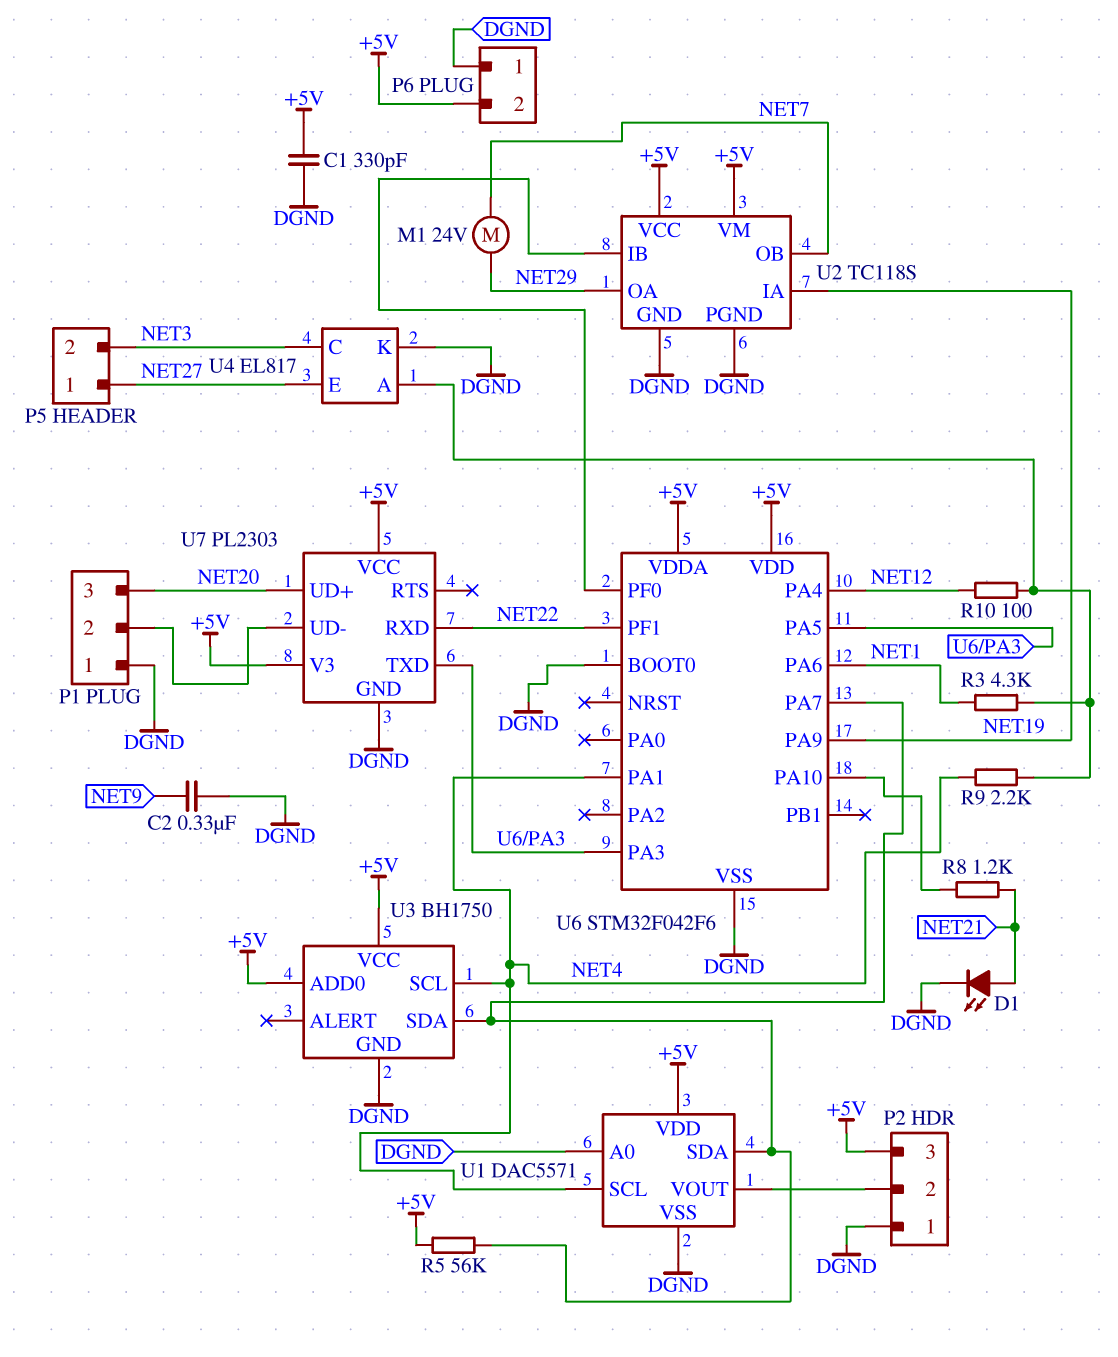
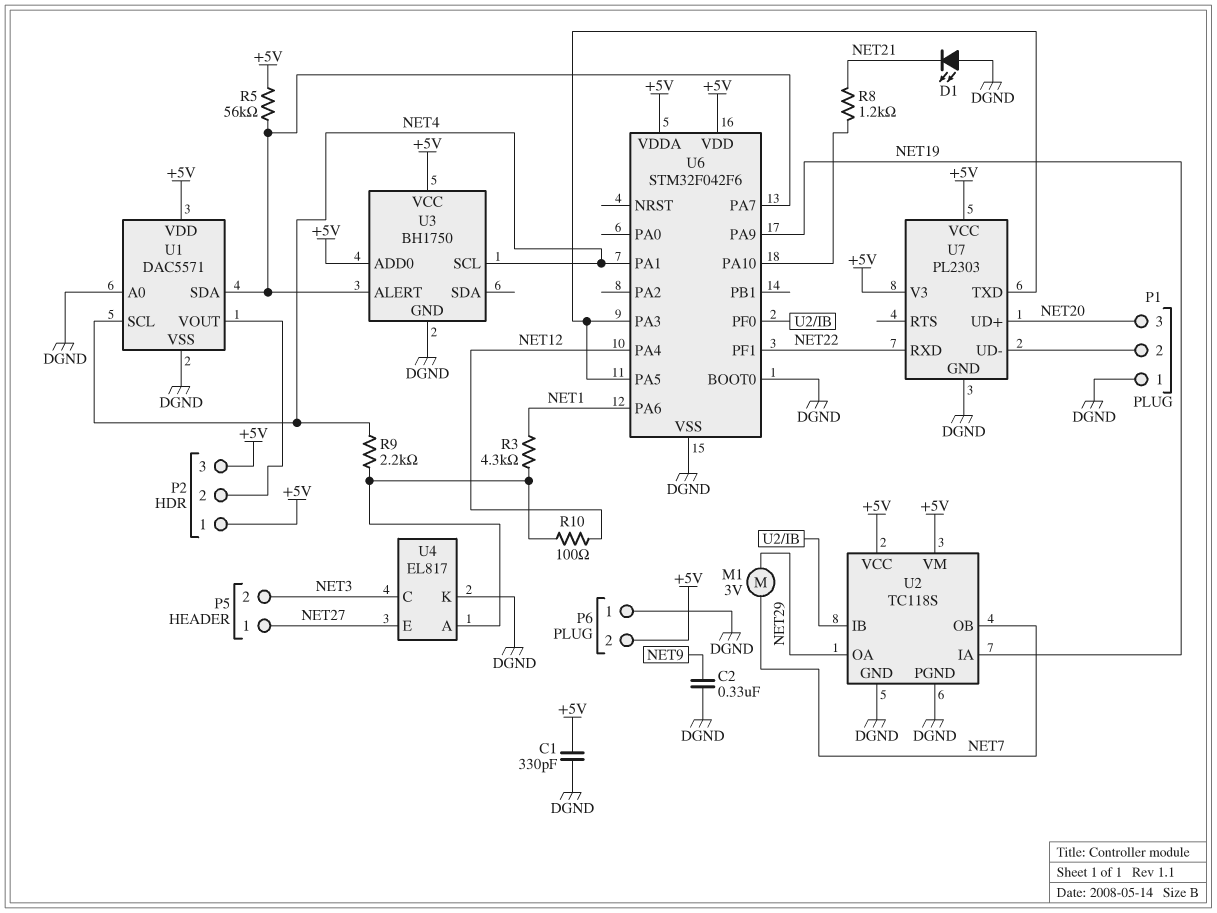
D1: LED (A NET21, K DGND) -> LED (A DGND, K NET21)
M1: motor 24V (NET7, NET29) -> motor 3V (NET7, NET29)
P2 pin 1: DGND -> +5V
U3 pin ALERT: none -> U1/SDA
U3 pin SDA: U1/SDA -> none

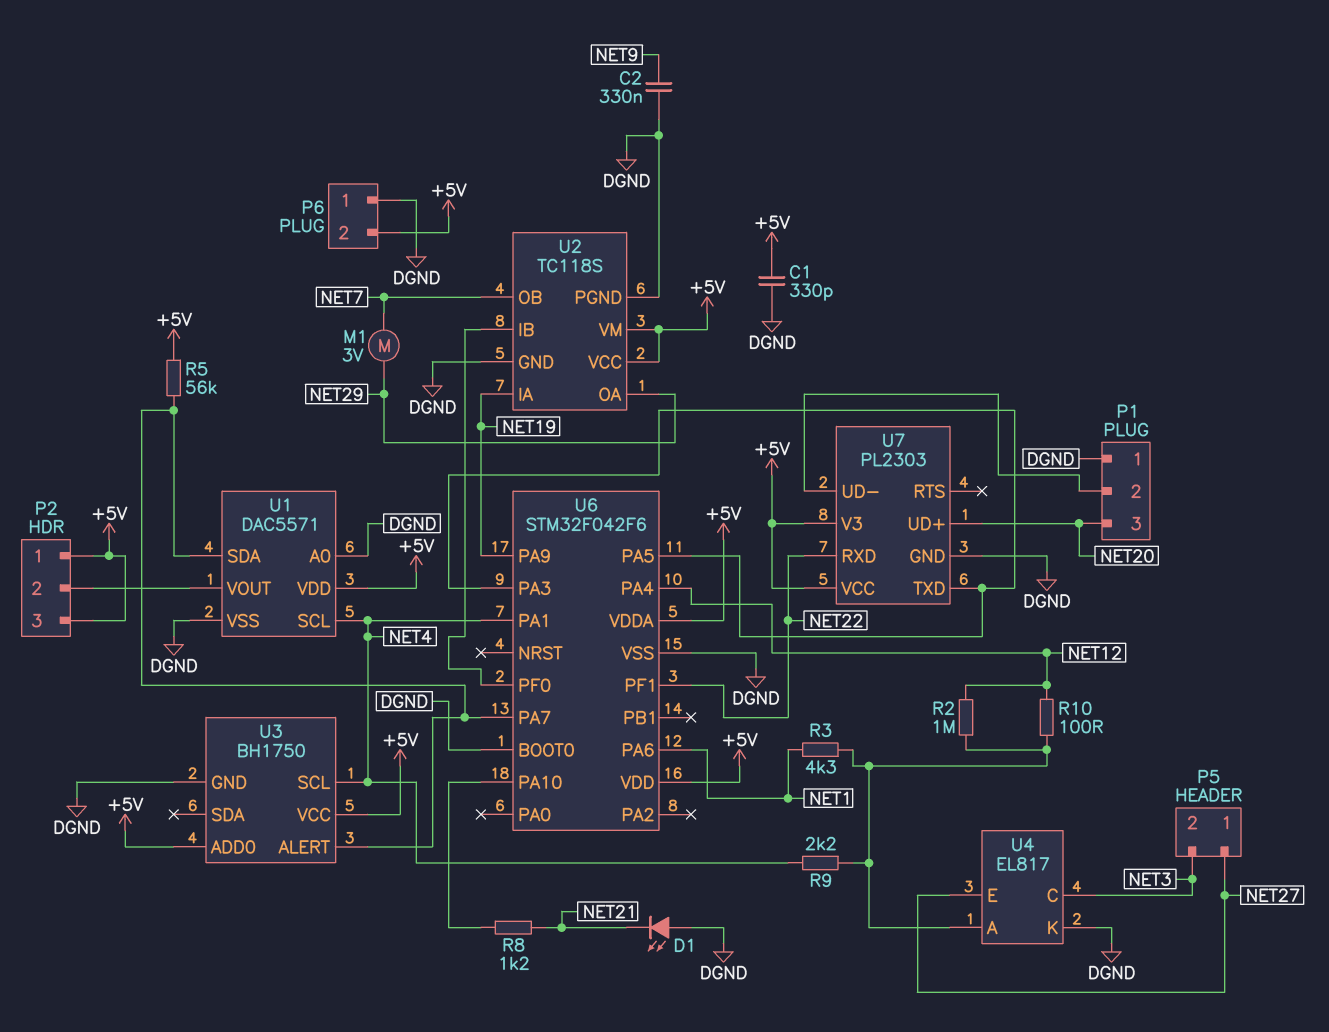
R2: none -> 1M (NET12, U4/A)

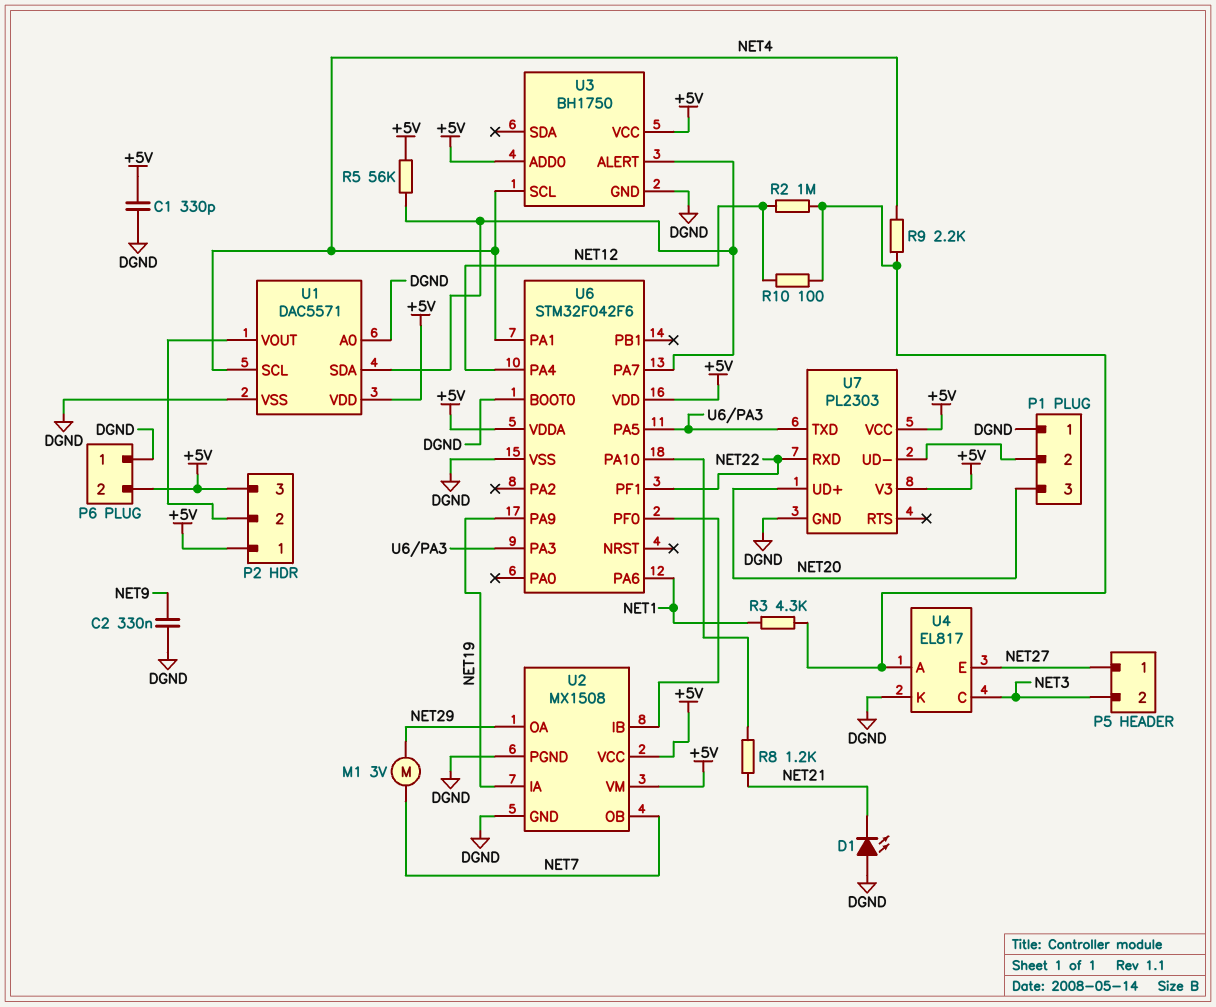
U2: TC118S -> MX1508

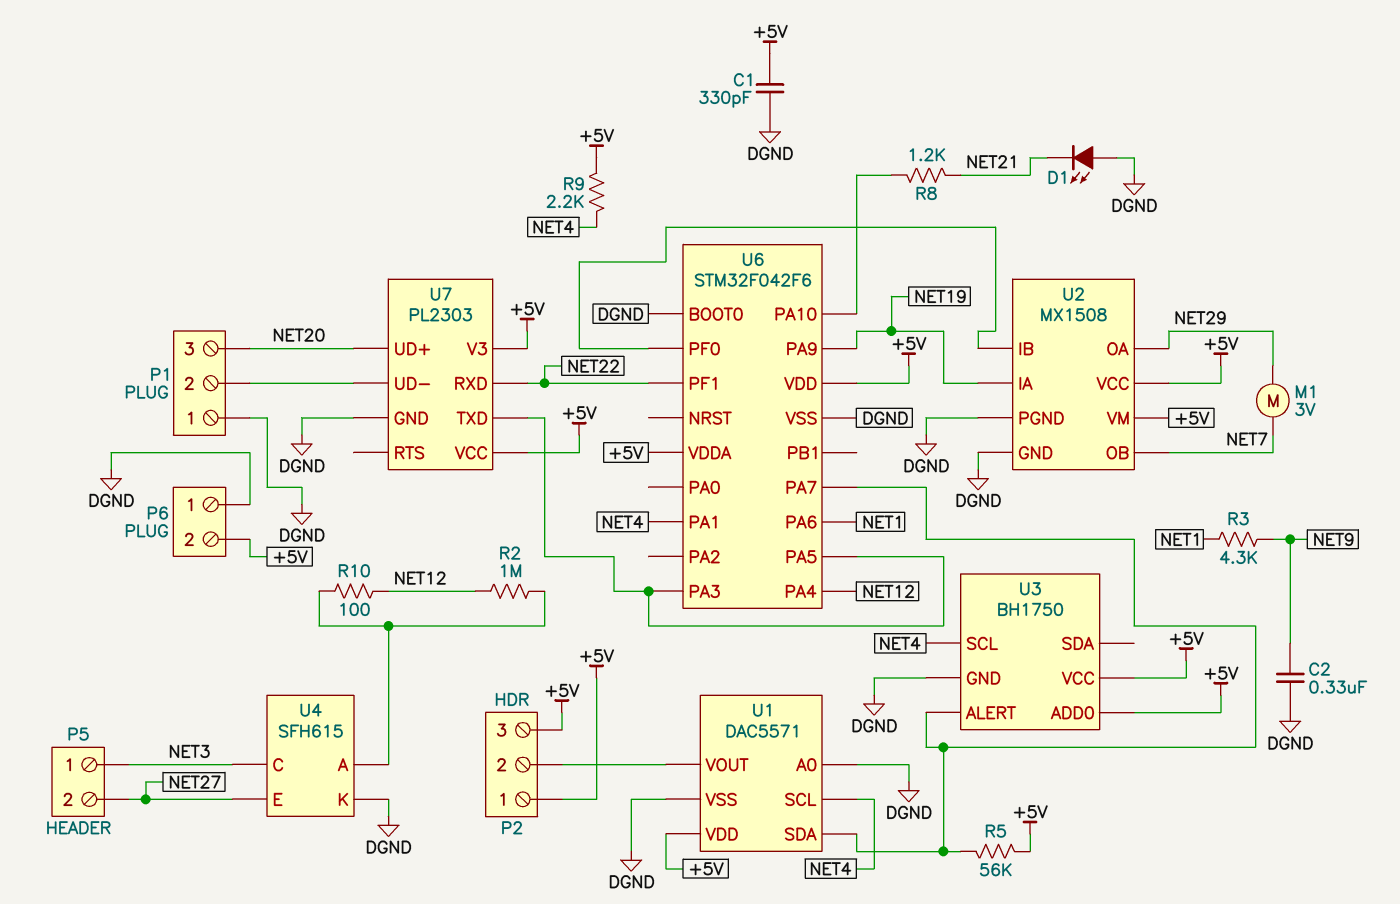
P5 pin 1: NET27 -> NET3
P5 pin 2: NET3 -> NET27
R3: 4.3k (NET1, U4/A) -> 4.3k (NET1, NET9)
R9: 2.2k (NET4, U4/A) -> 2.2k (+5V, NET4)
U4: EL817 -> SFH615

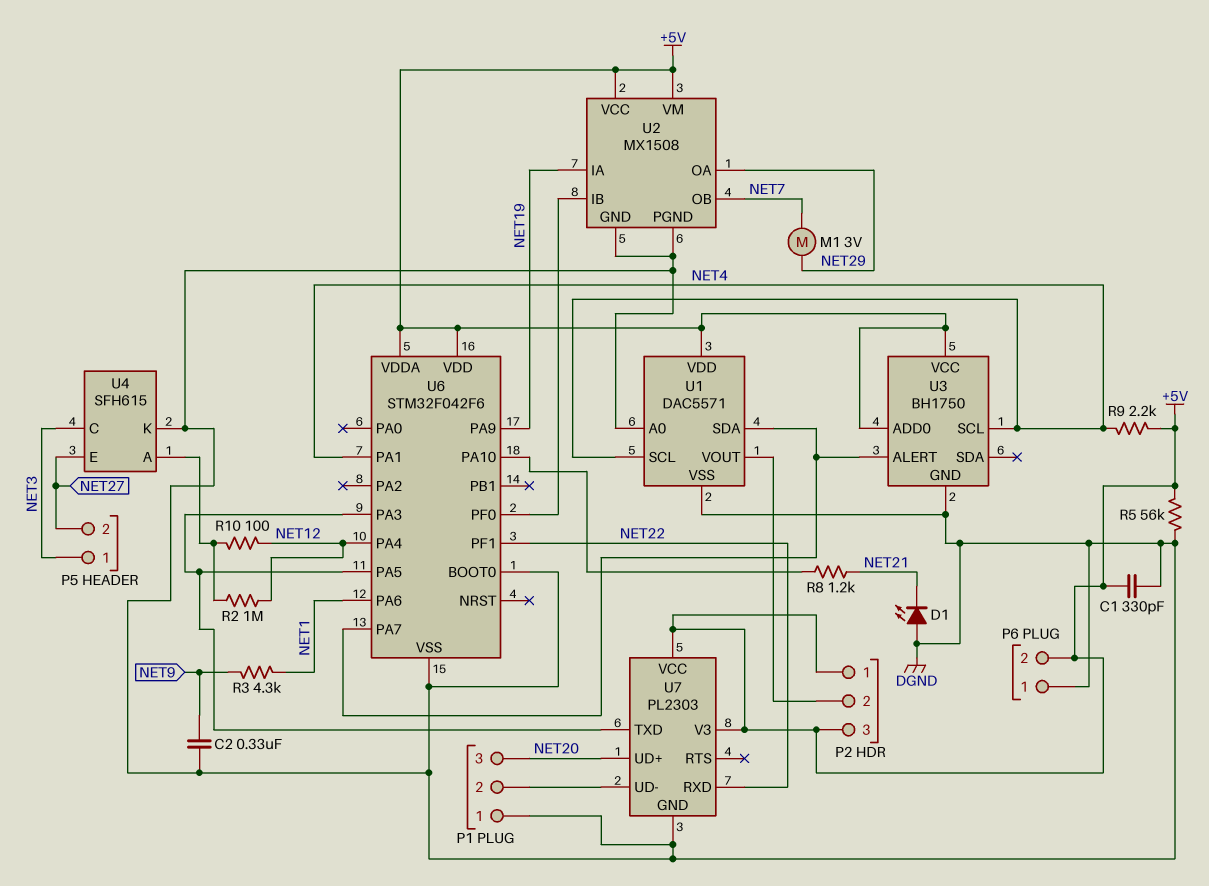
R5: 56k (+5V, U1/SDA) -> 56k (+5V, DGND)

